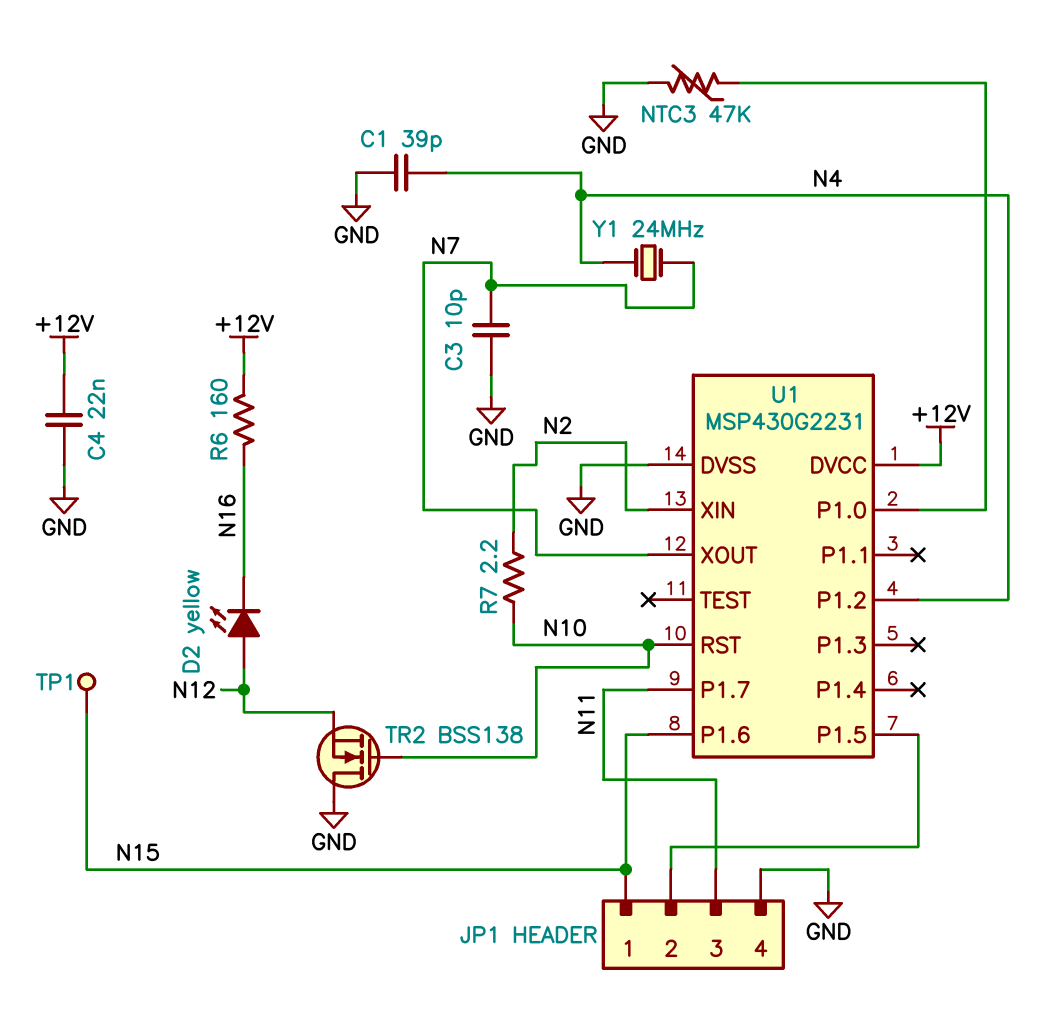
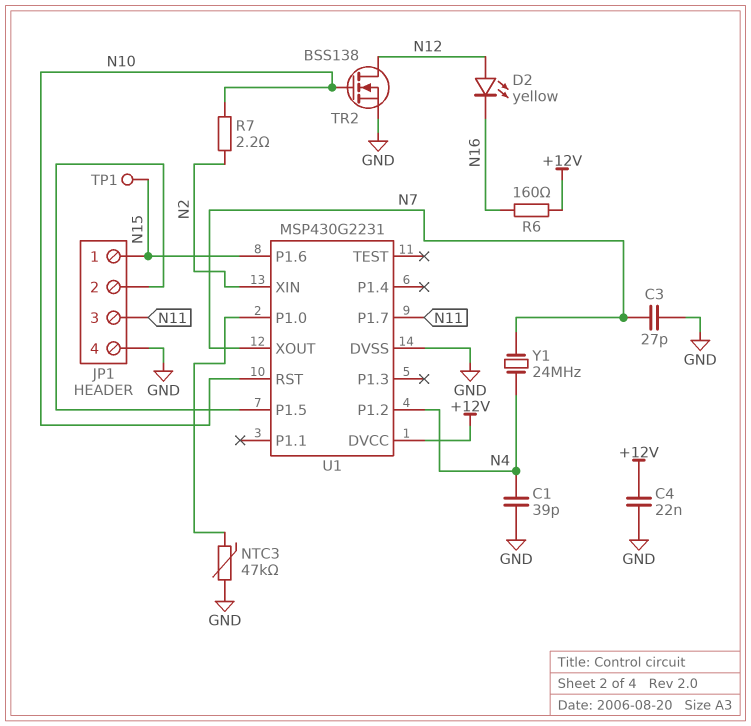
C3: 10pF (GND, N7) -> 27pF (GND, N7)
TR2: NMOS BSS138 (G N10, D GND, S N12) -> NMOS BSS138 (G N10, D N12, S GND)

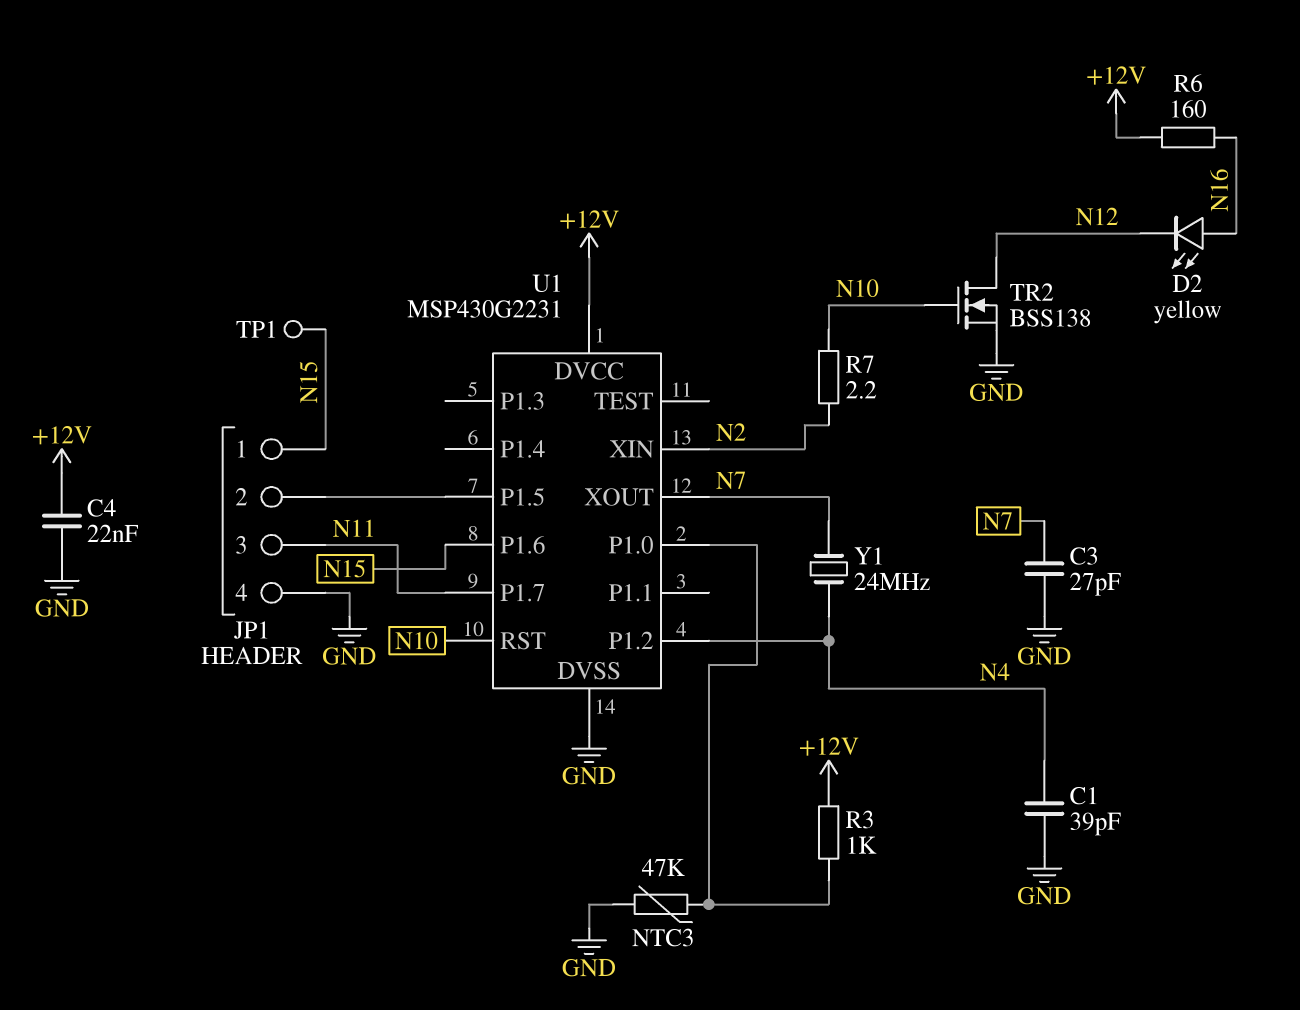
D2: LED yellow (A N12, K N16) -> LED yellow (A N16, K N12)
R3: none -> 1k (+12V, U1/P1.0)

